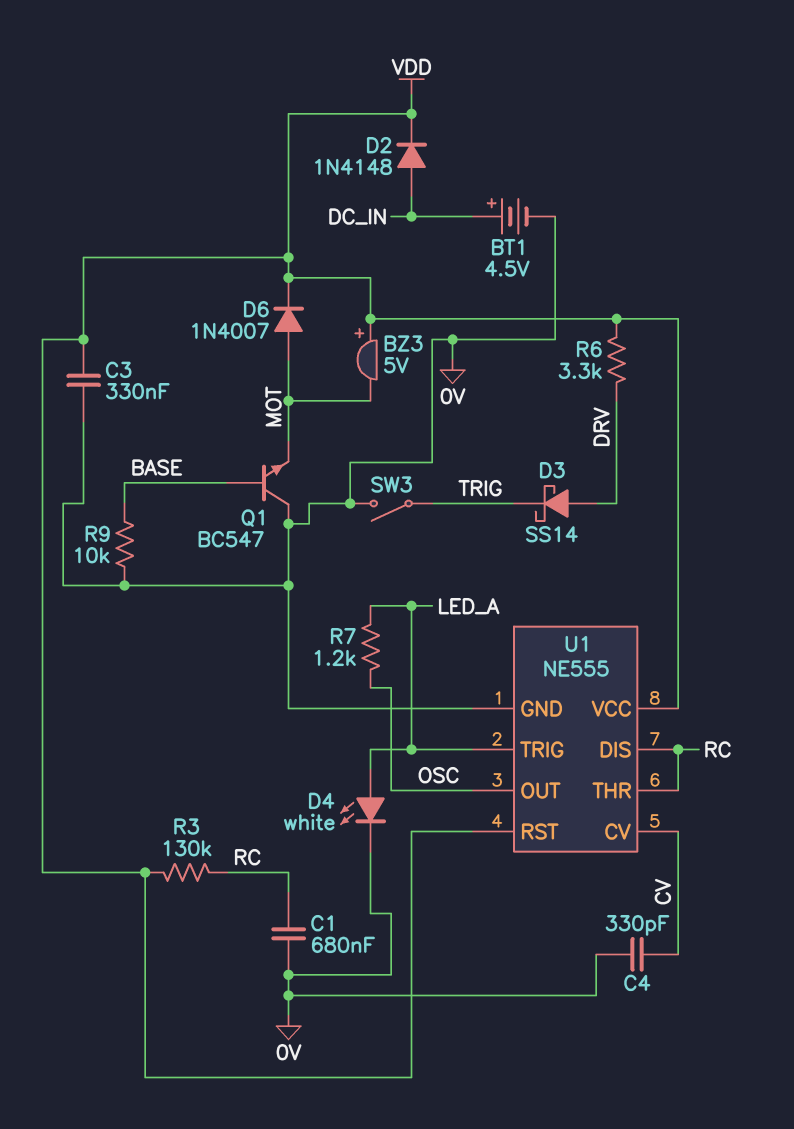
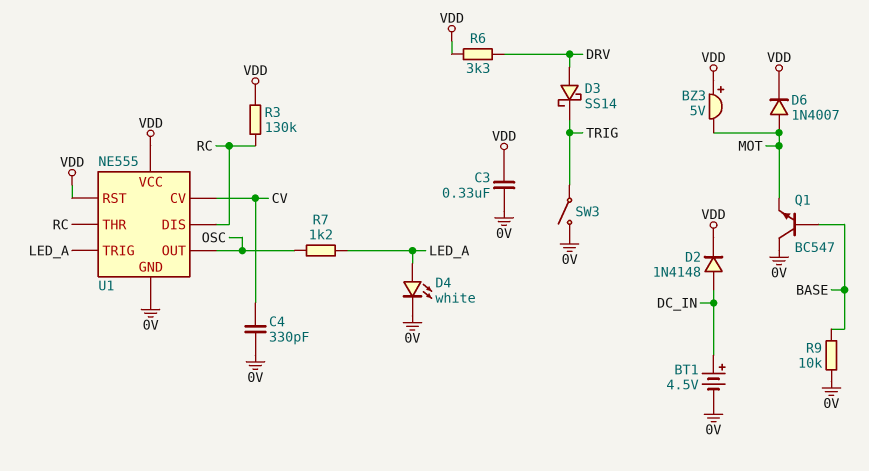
C1: 680nF (0V, RC) -> none

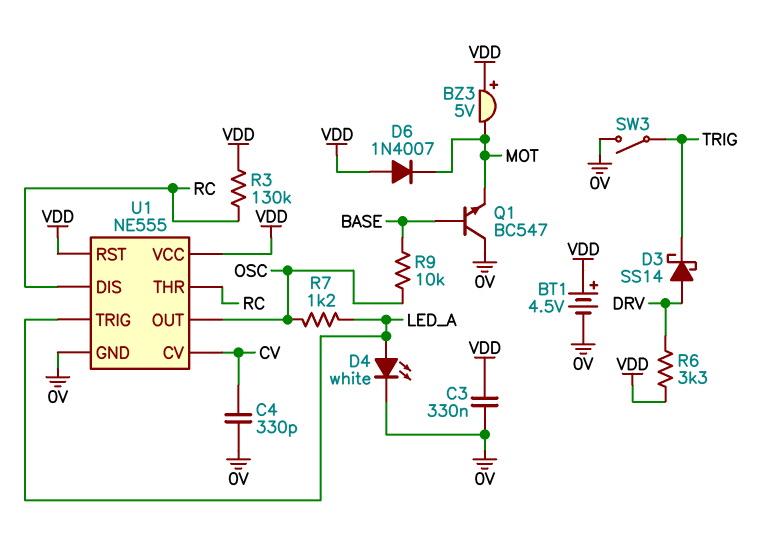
BT1: 4.5V (plus DC_IN, minus 0V) -> 4.5V (plus VDD, minus 0V)
D2: diode 1N4148 (A DC_IN, K VDD) -> none
D6: diode 1N4007 (A MOT, K VDD) -> diode 1N4007 (A VDD, K MOT)
R9: 10k (0V, BASE) -> 10k (BASE, OSC)

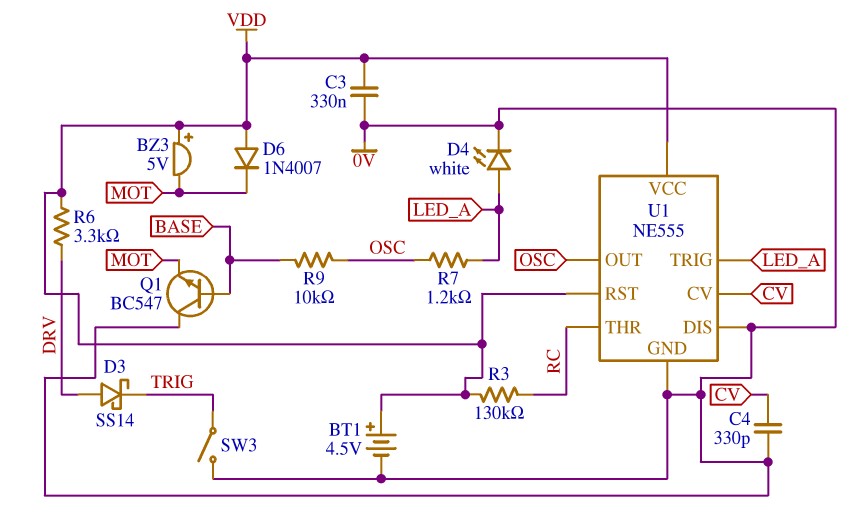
U1 pin DIS: RC -> 0V

